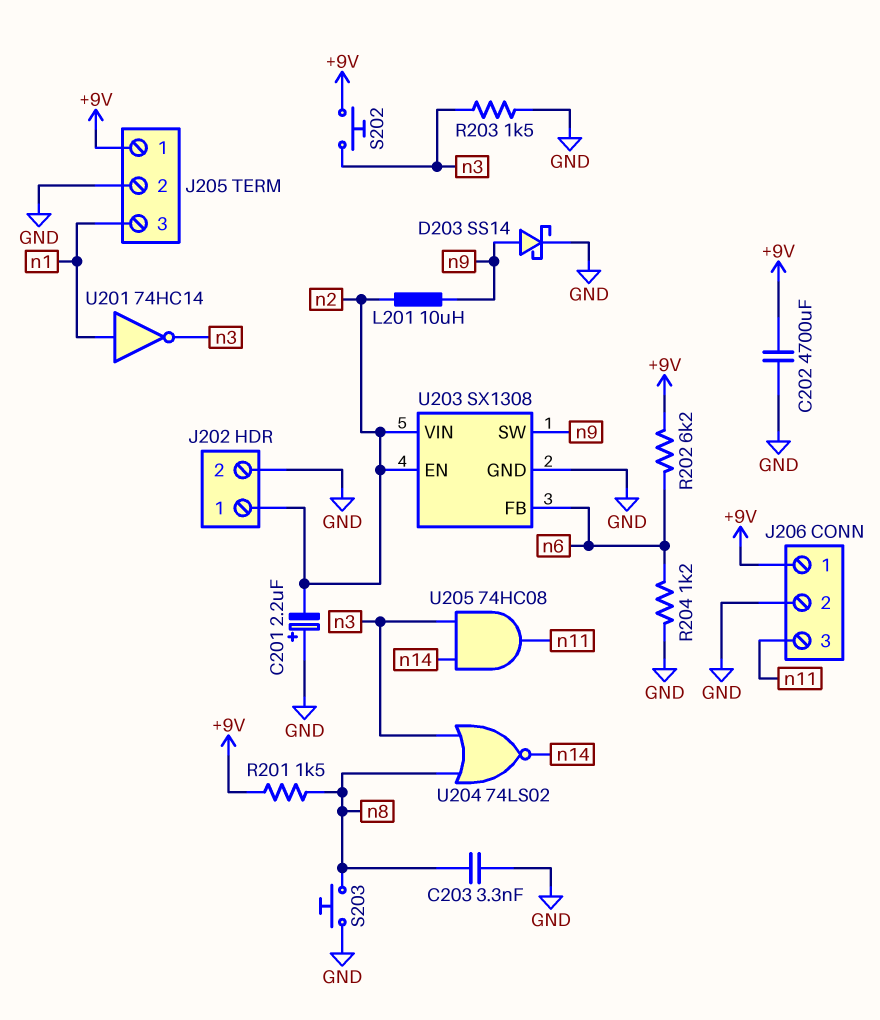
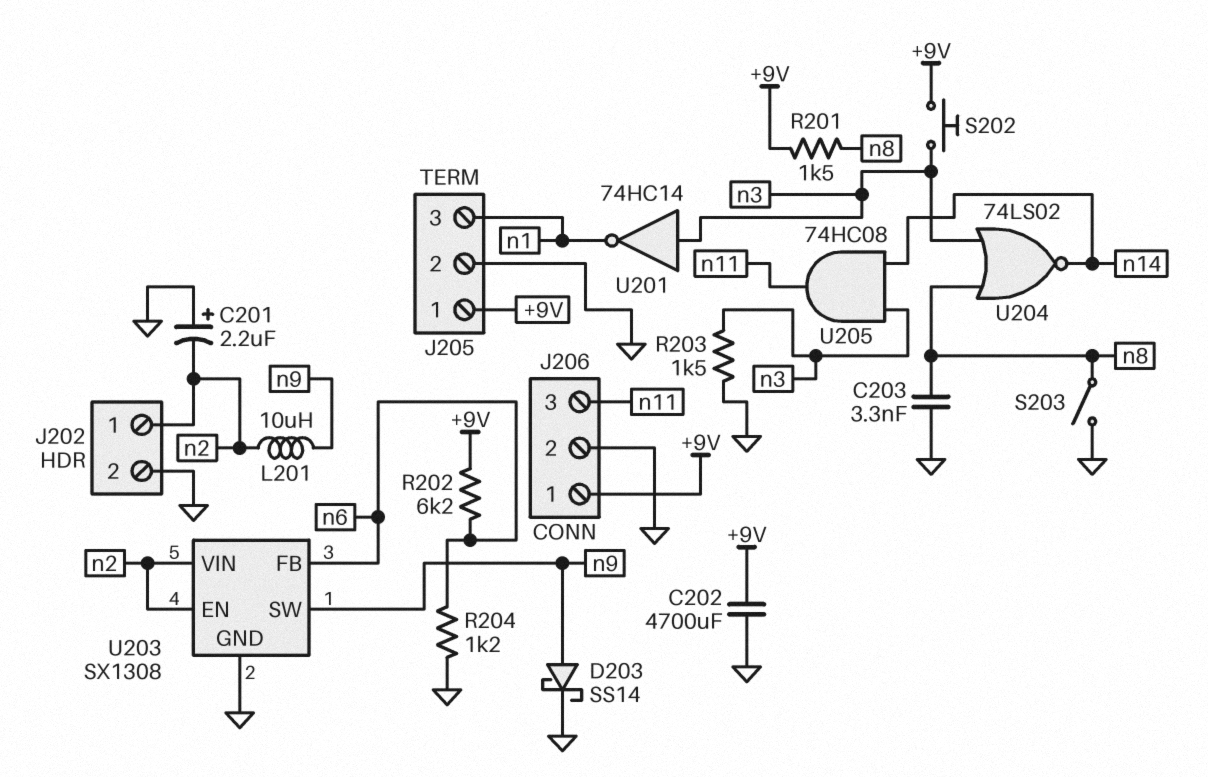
S203: button (GND, n8) -> switch (GND, n8)
U201: NOT 74HC14 (in n1, out n3) -> NOT 74HC14 (in n3, out n1)

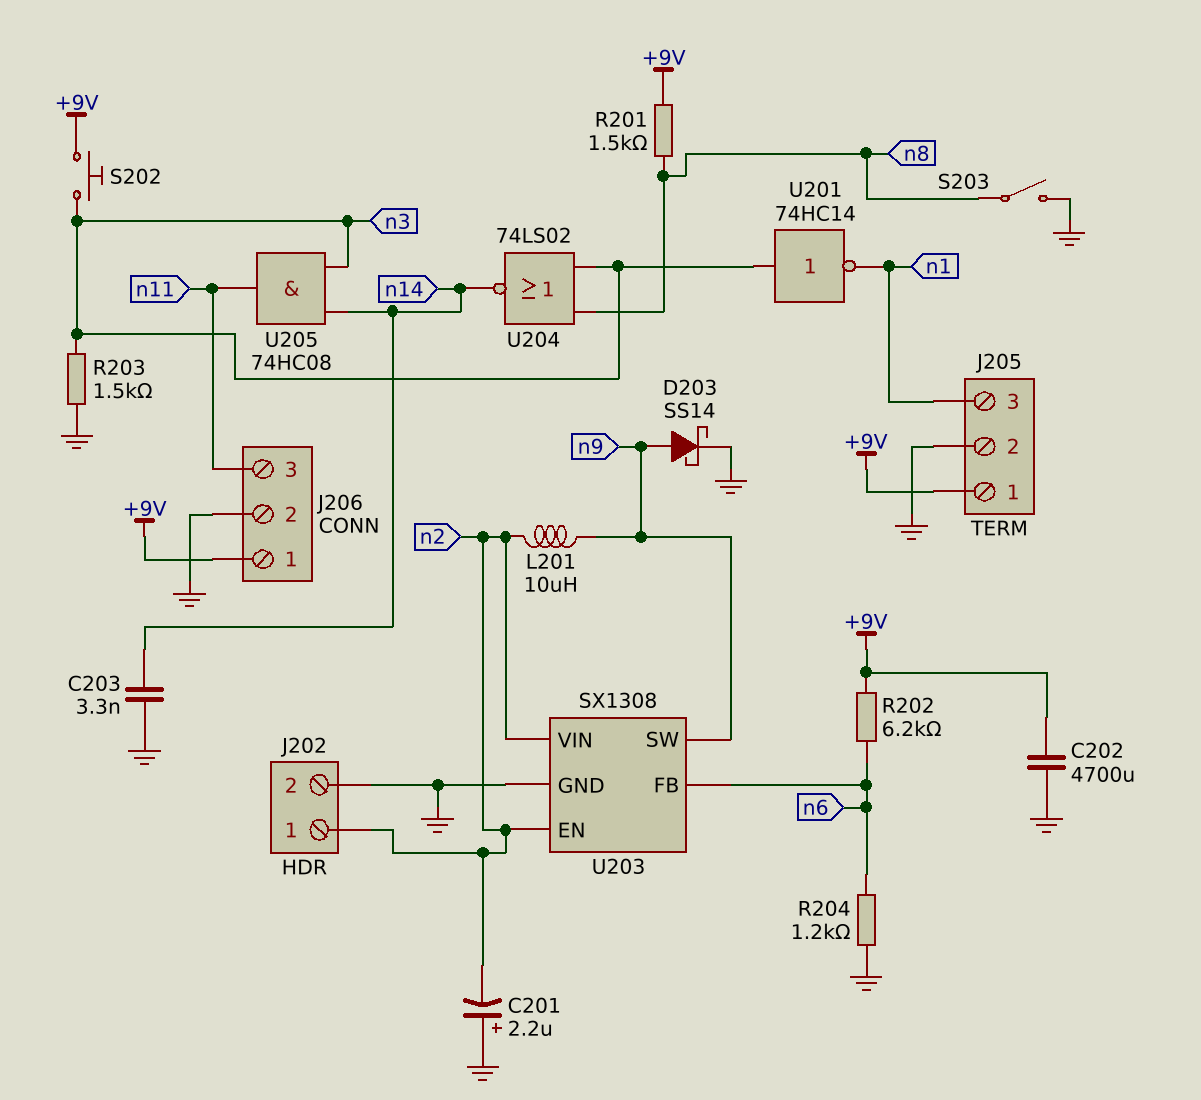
C203: 3.3nF (GND, n8) -> 3.3nF (GND, n14)

